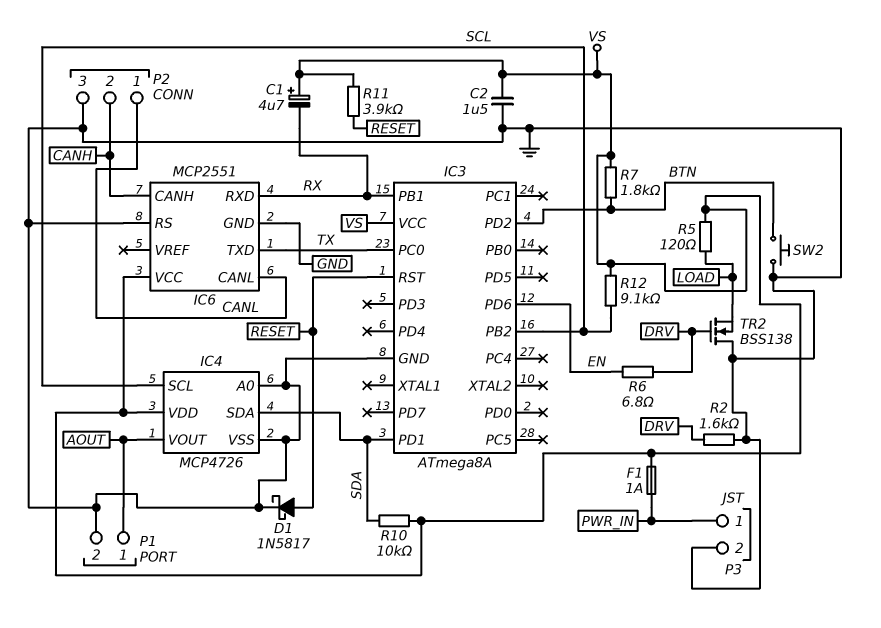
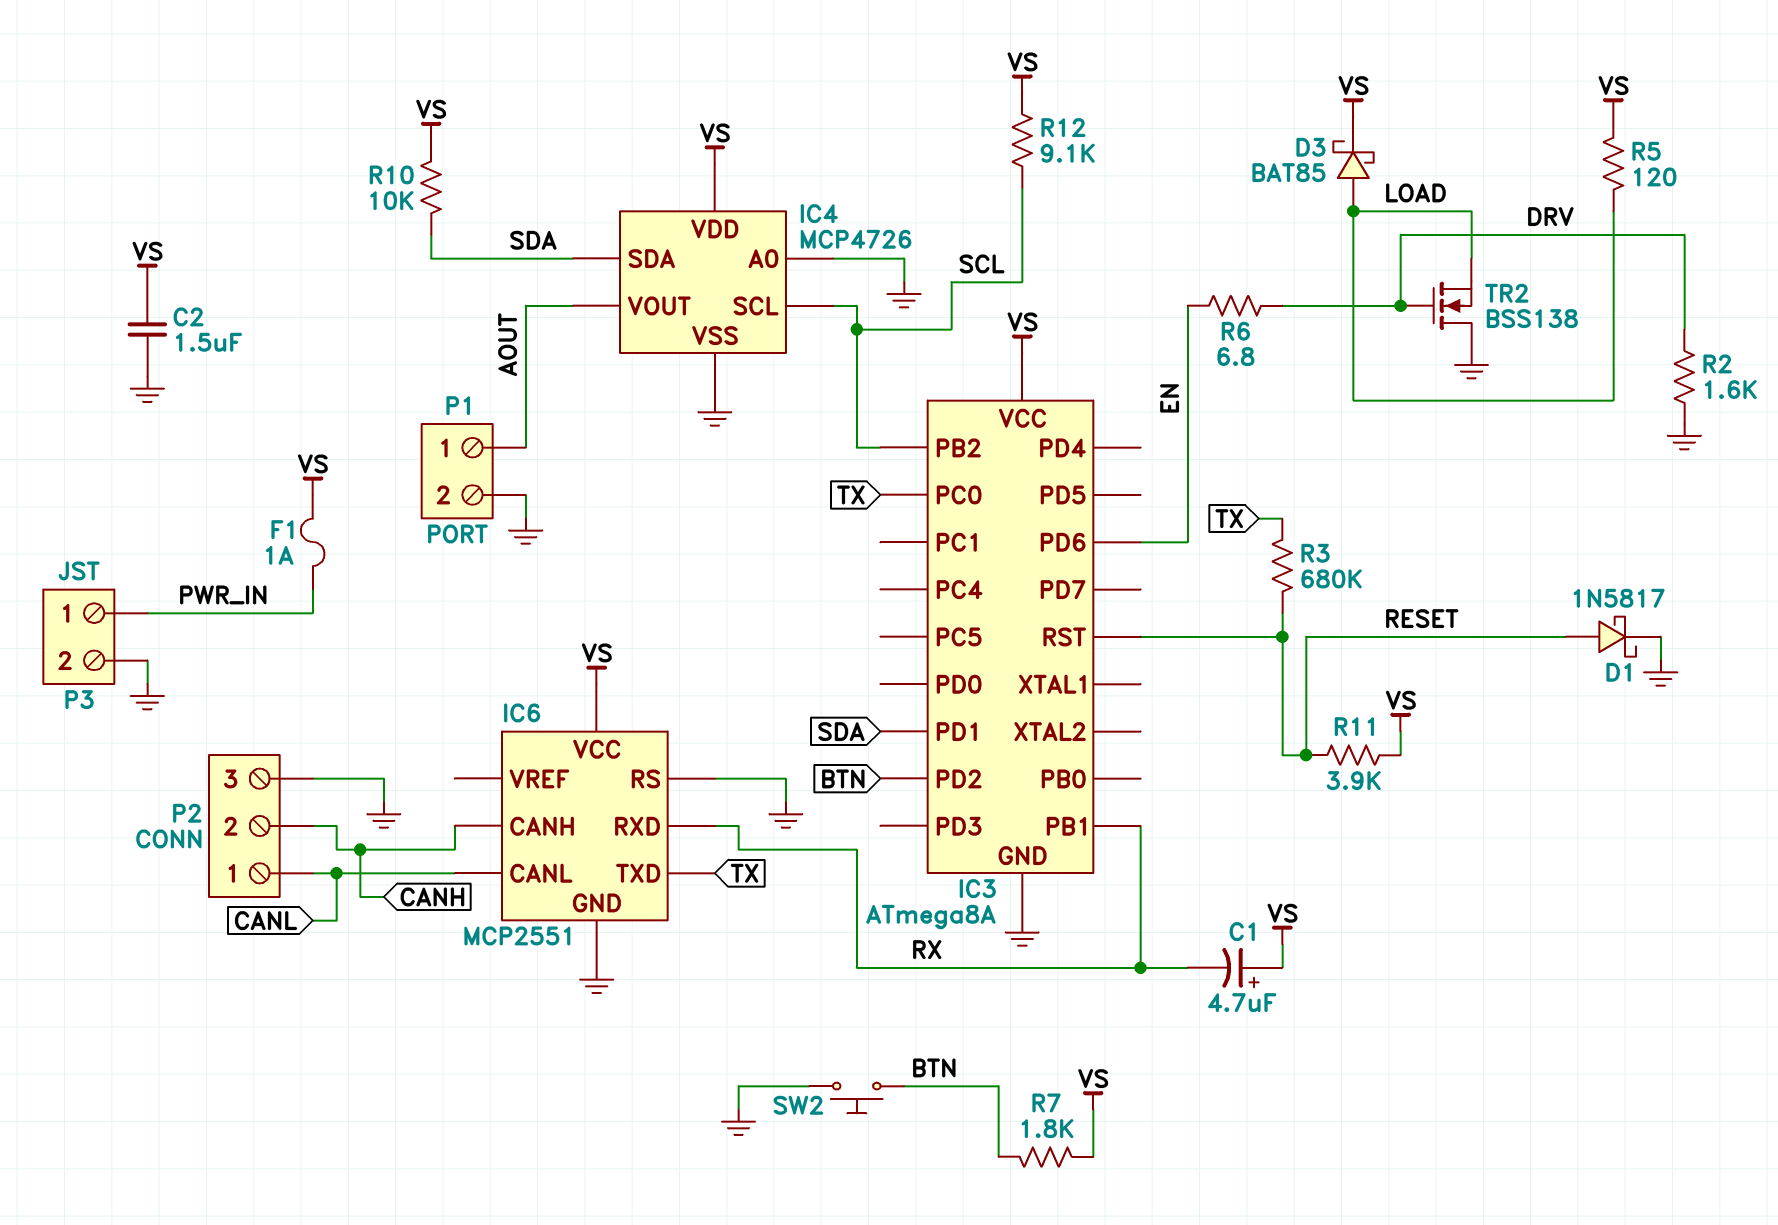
D3: none -> schottky BAT85 (A LOAD, K VS)
R3: none -> 680k (RESET, TX)

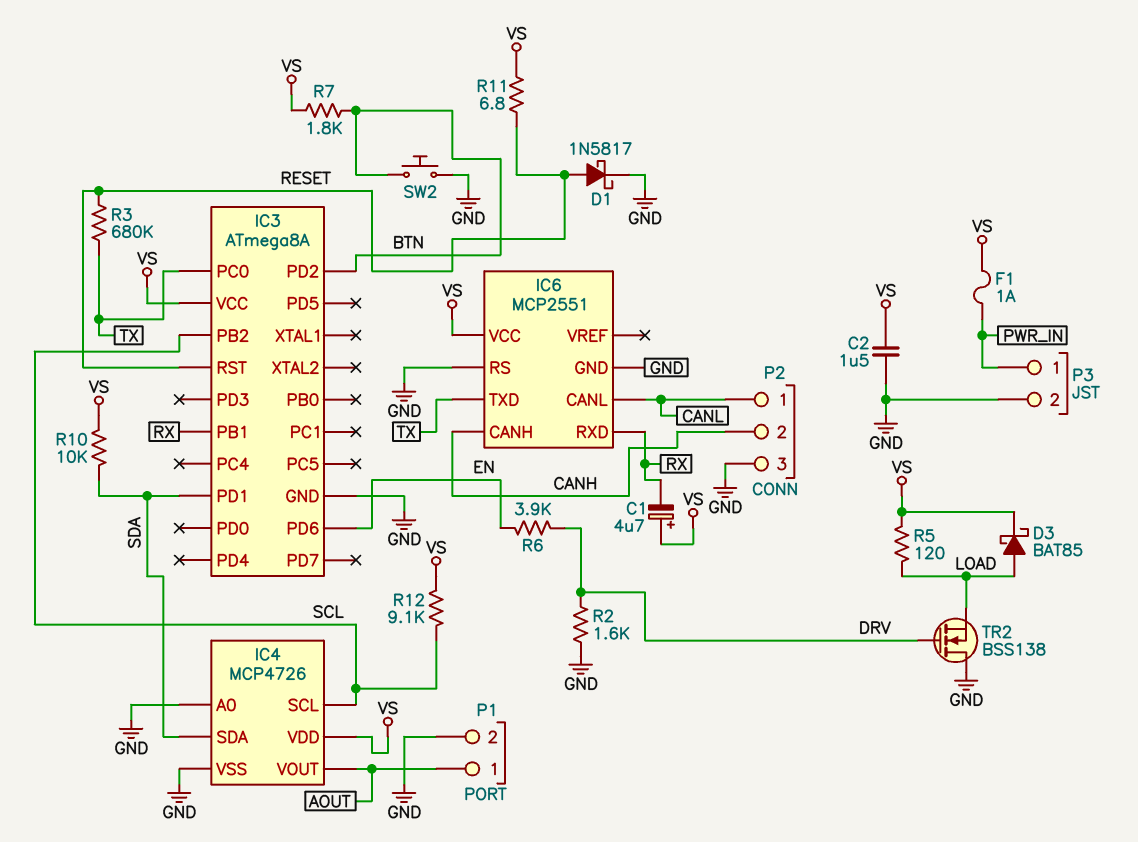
R6: 6.8 (DRV, EN) -> 3.9k (DRV, EN)
R11: 3.9k (RESET, VS) -> 6.8 (RESET, VS)

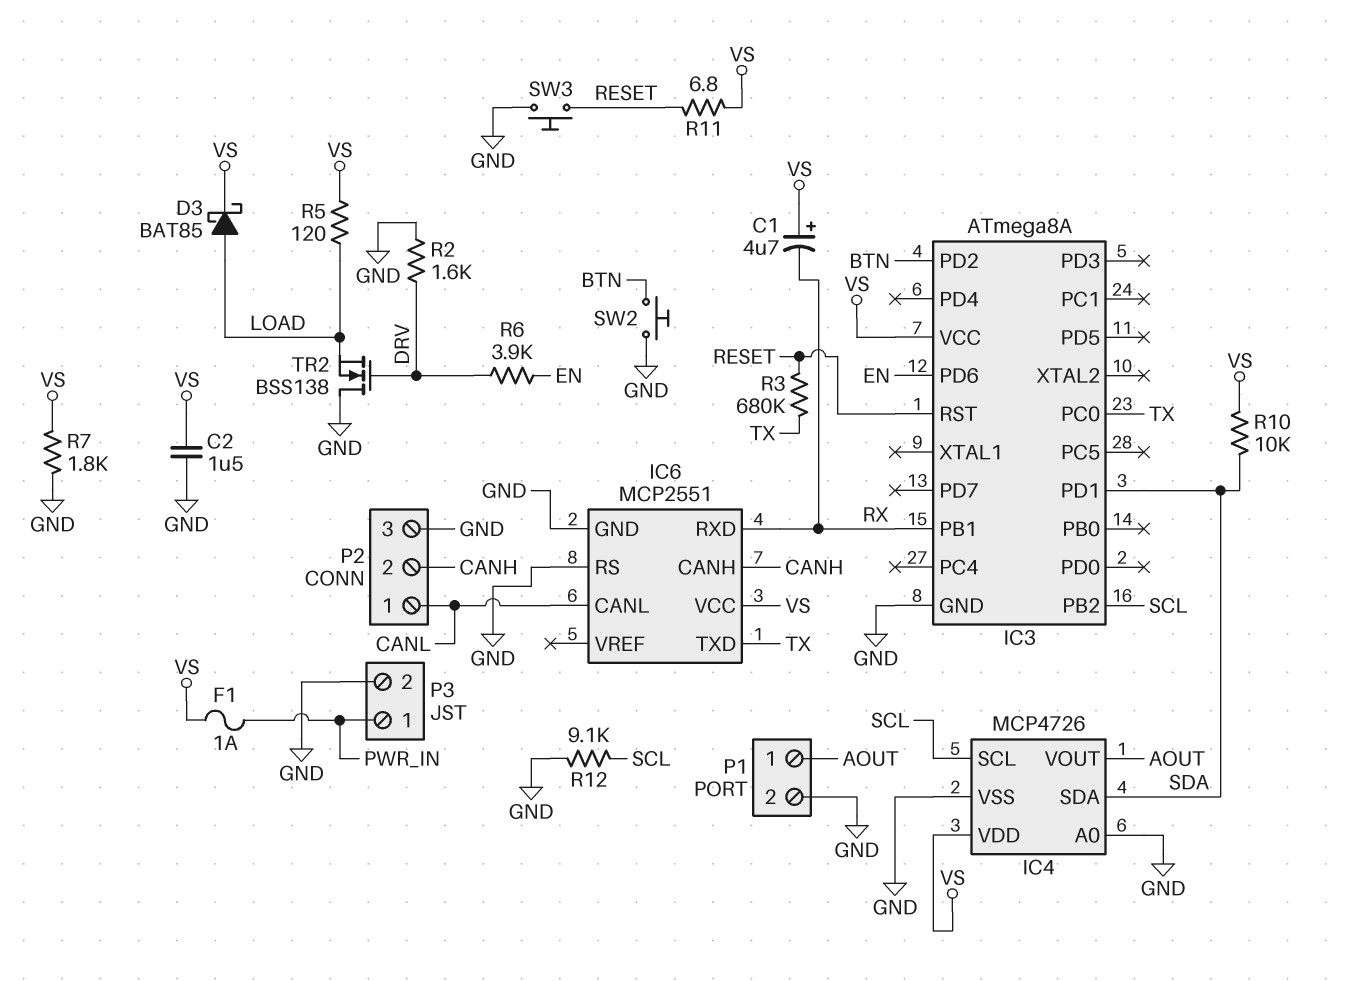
D1: schottky 1N5817 (A RESET, K GND) -> none
R7: 1.8k (BTN, VS) -> 1.8k (GND, VS)
R12: 9.1k (SCL, VS) -> 9.1k (GND, SCL)
SW3: none -> button (GND, RESET)

